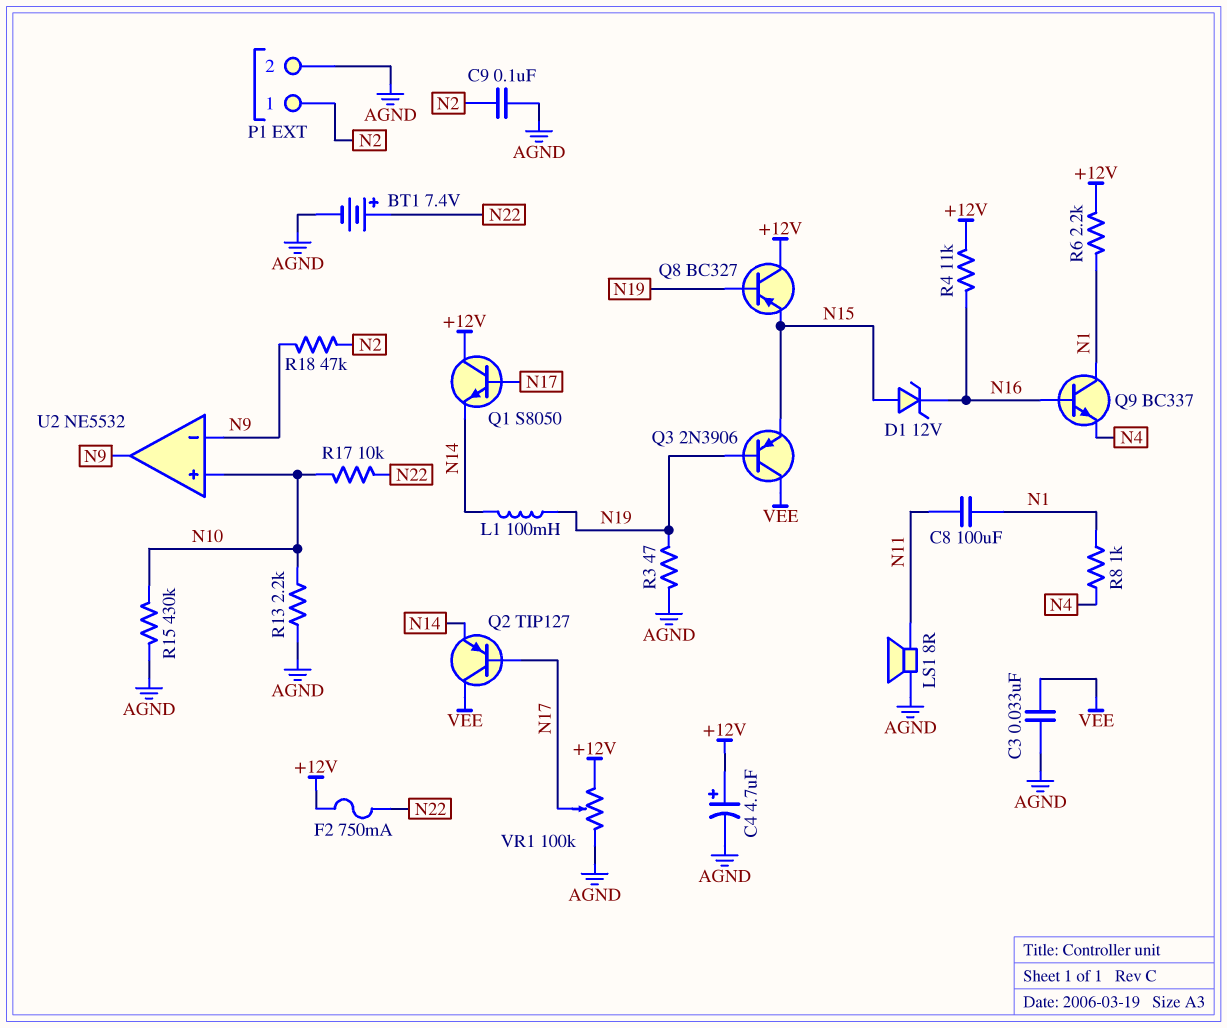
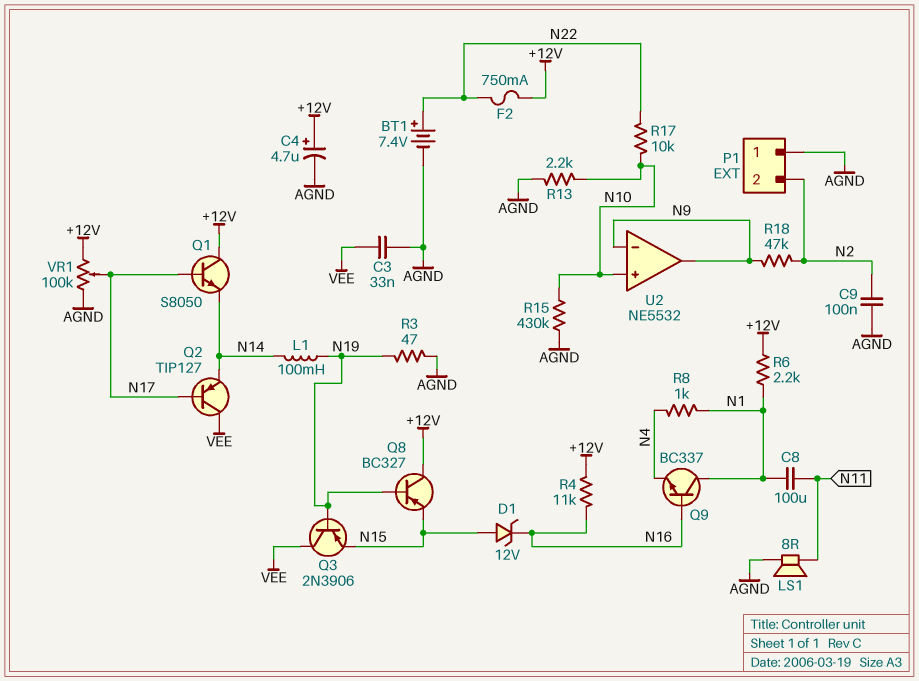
P1 pin 1: N2 -> AGND
P1 pin 2: AGND -> N2

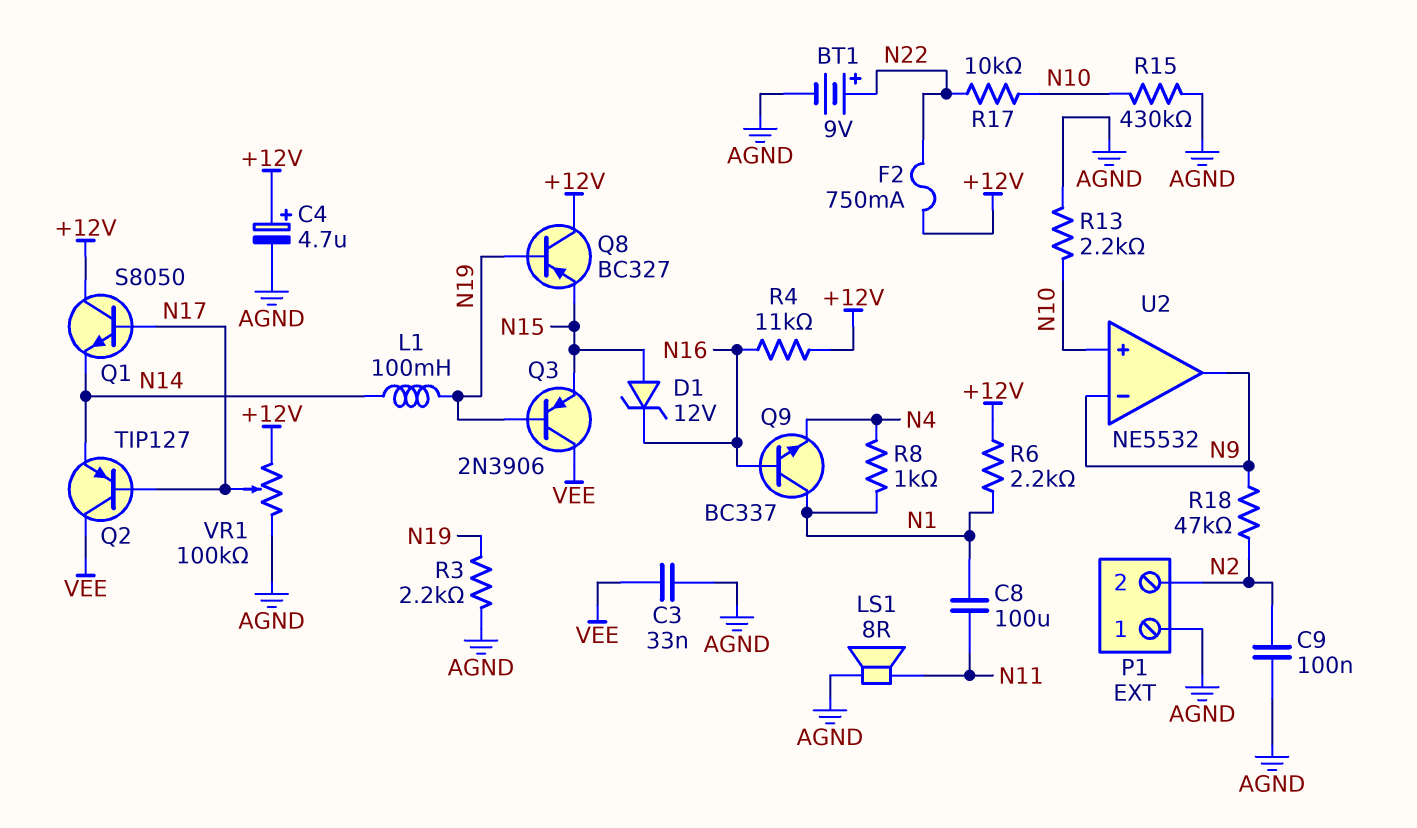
BT1: 7.4V (plus N22, minus AGND) -> 9V (plus N22, minus AGND)
R3: 47 (AGND, N19) -> 2.2k (AGND, N19)

